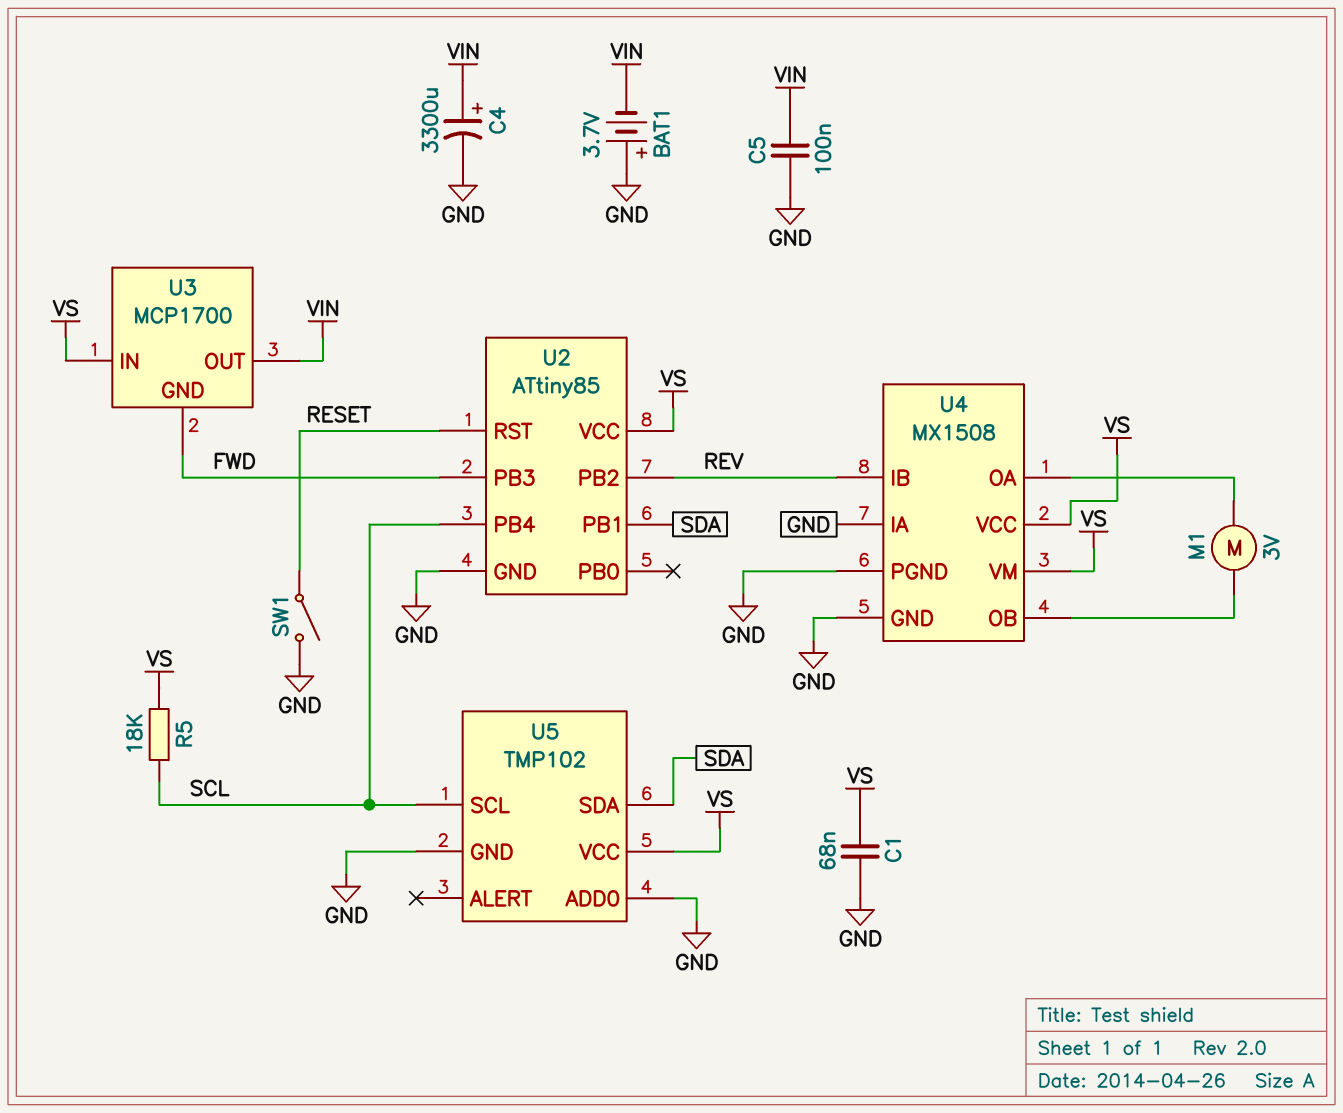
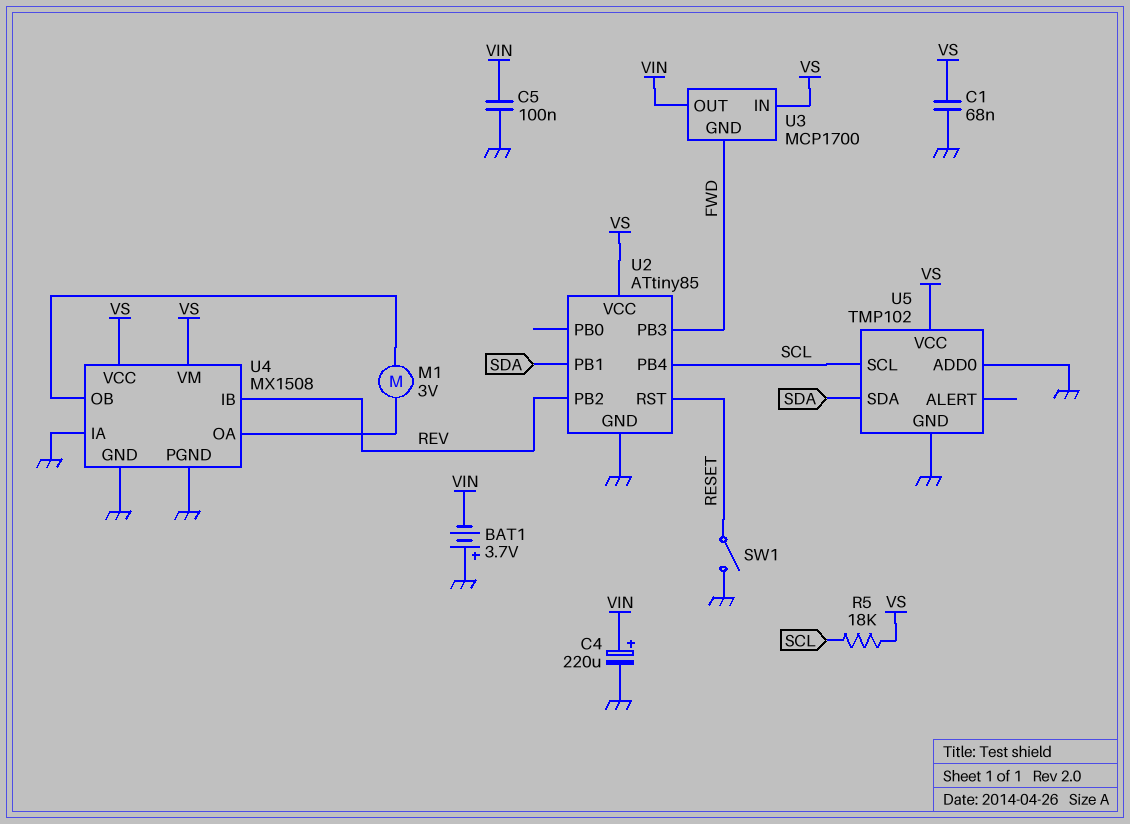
C4: 3300uF (plus VIN, minus GND) -> 220uF (plus VIN, minus GND)

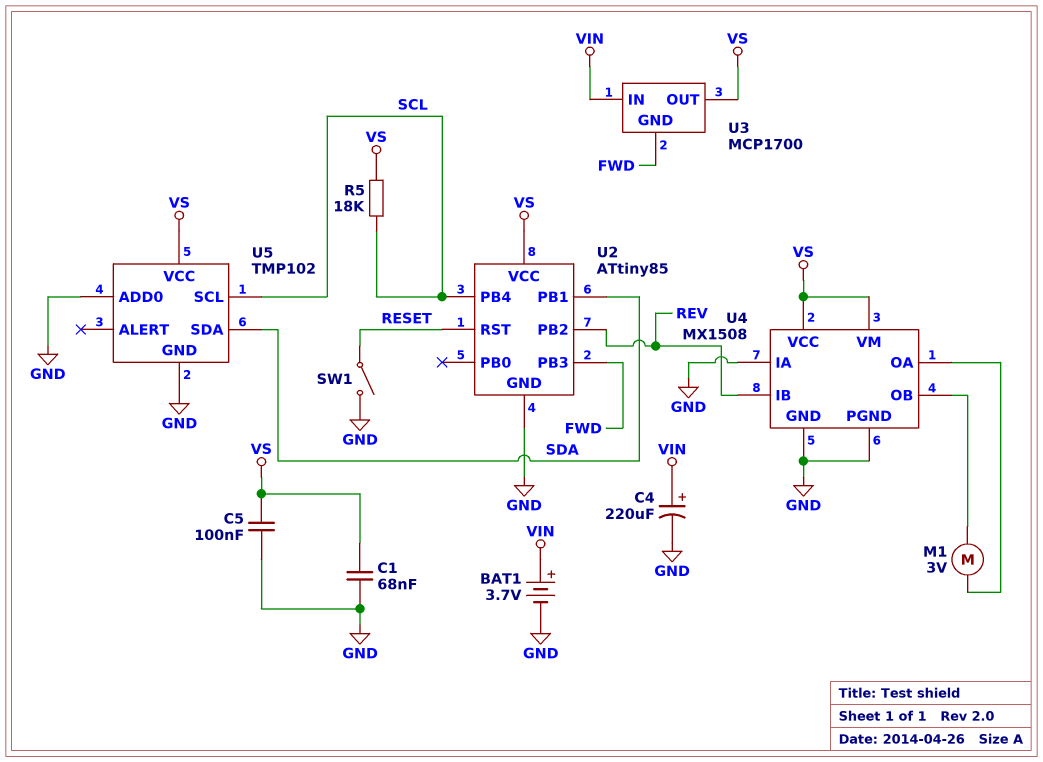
BAT1: 3.7V (plus GND, minus VIN) -> 3.7V (plus VIN, minus GND)
C5: 100nF (GND, VIN) -> 100nF (GND, VS)
U3 pin IN: VS -> VIN
U3 pin OUT: VIN -> VS

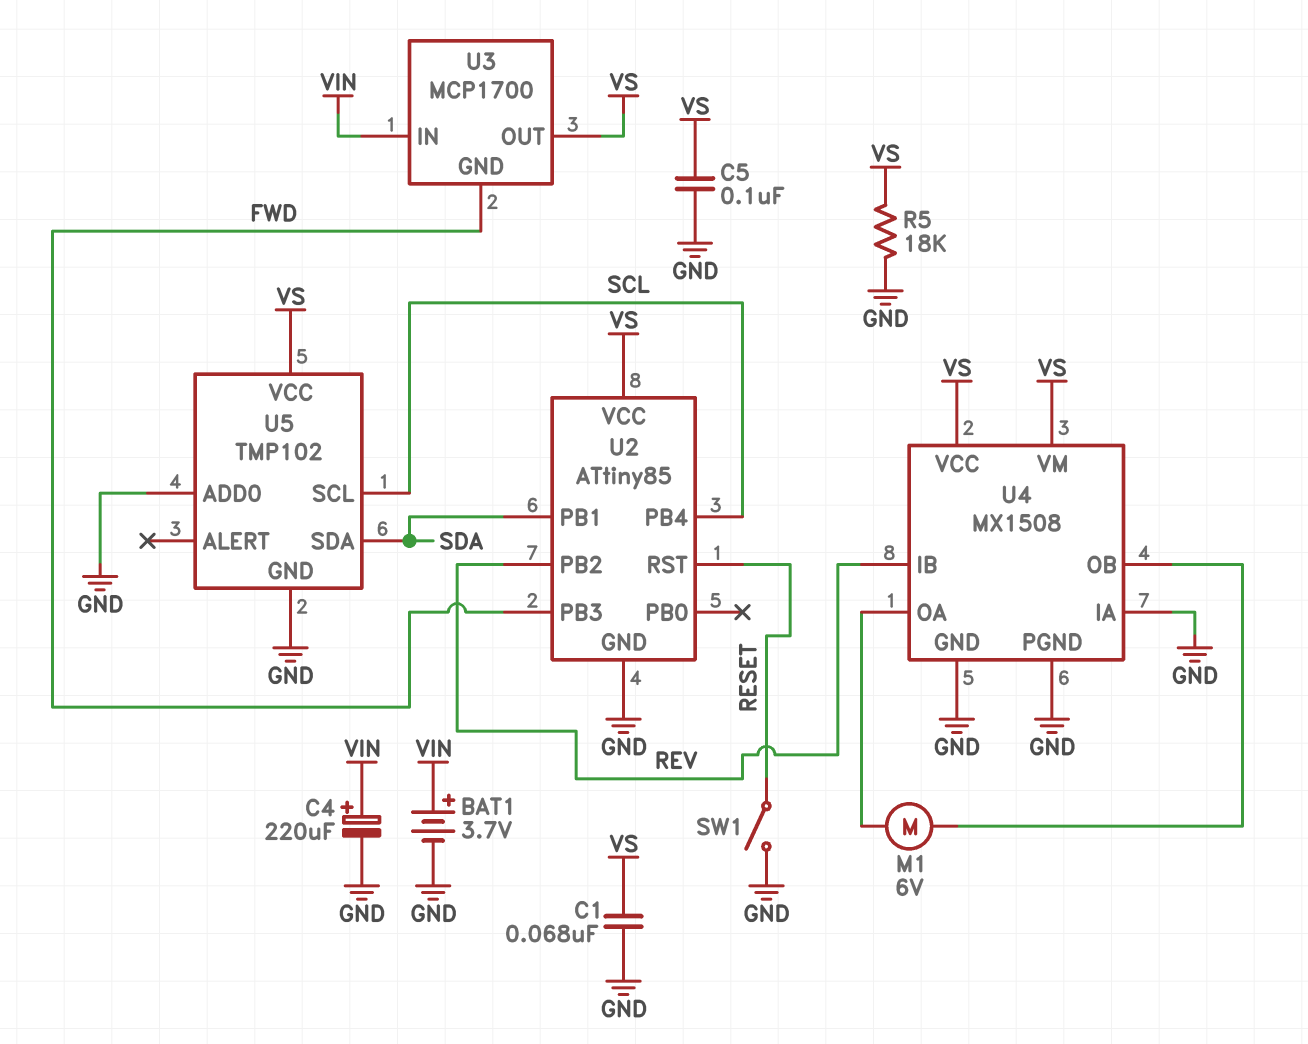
M1: motor 3V (U4/OA, U4/OB) -> motor 6V (U4/OA, U4/OB)
R5: 18k (SCL, VS) -> 18k (GND, VS)

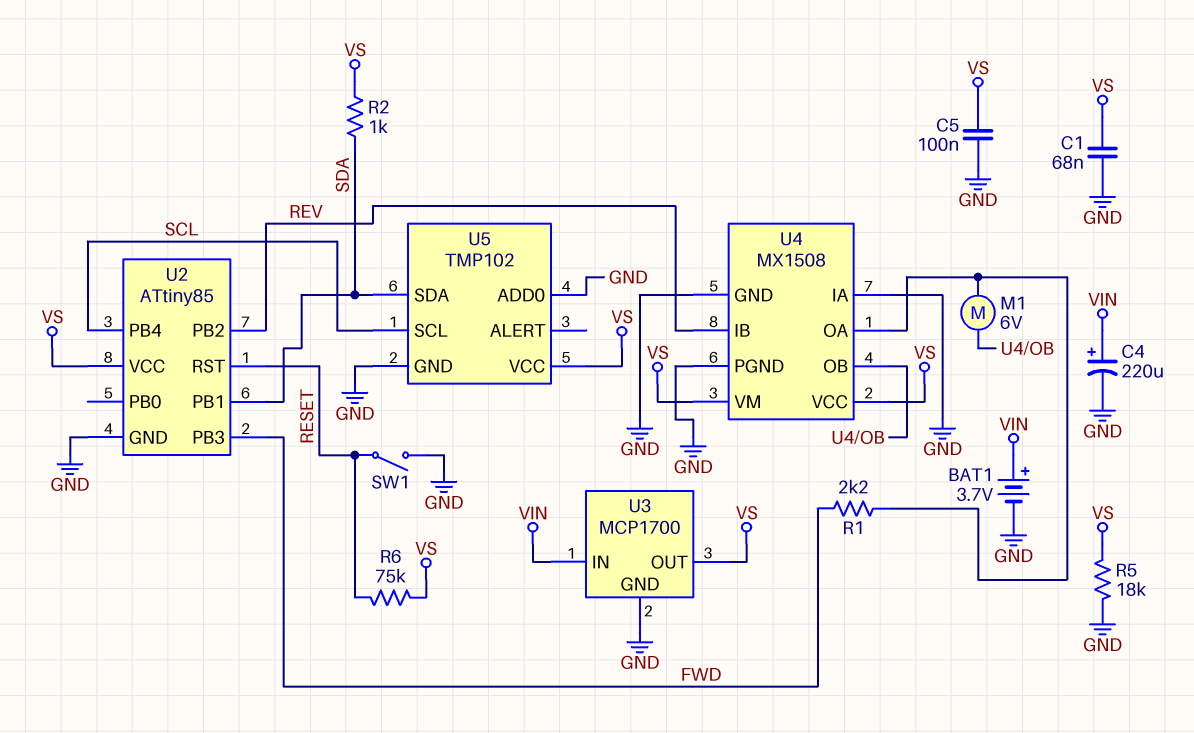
R1: none -> 2.2k (FWD, U4/OA)
R2: none -> 1k (SDA, VS)
R6: none -> 75k (RESET, VS)
U3 pin GND: FWD -> GND

